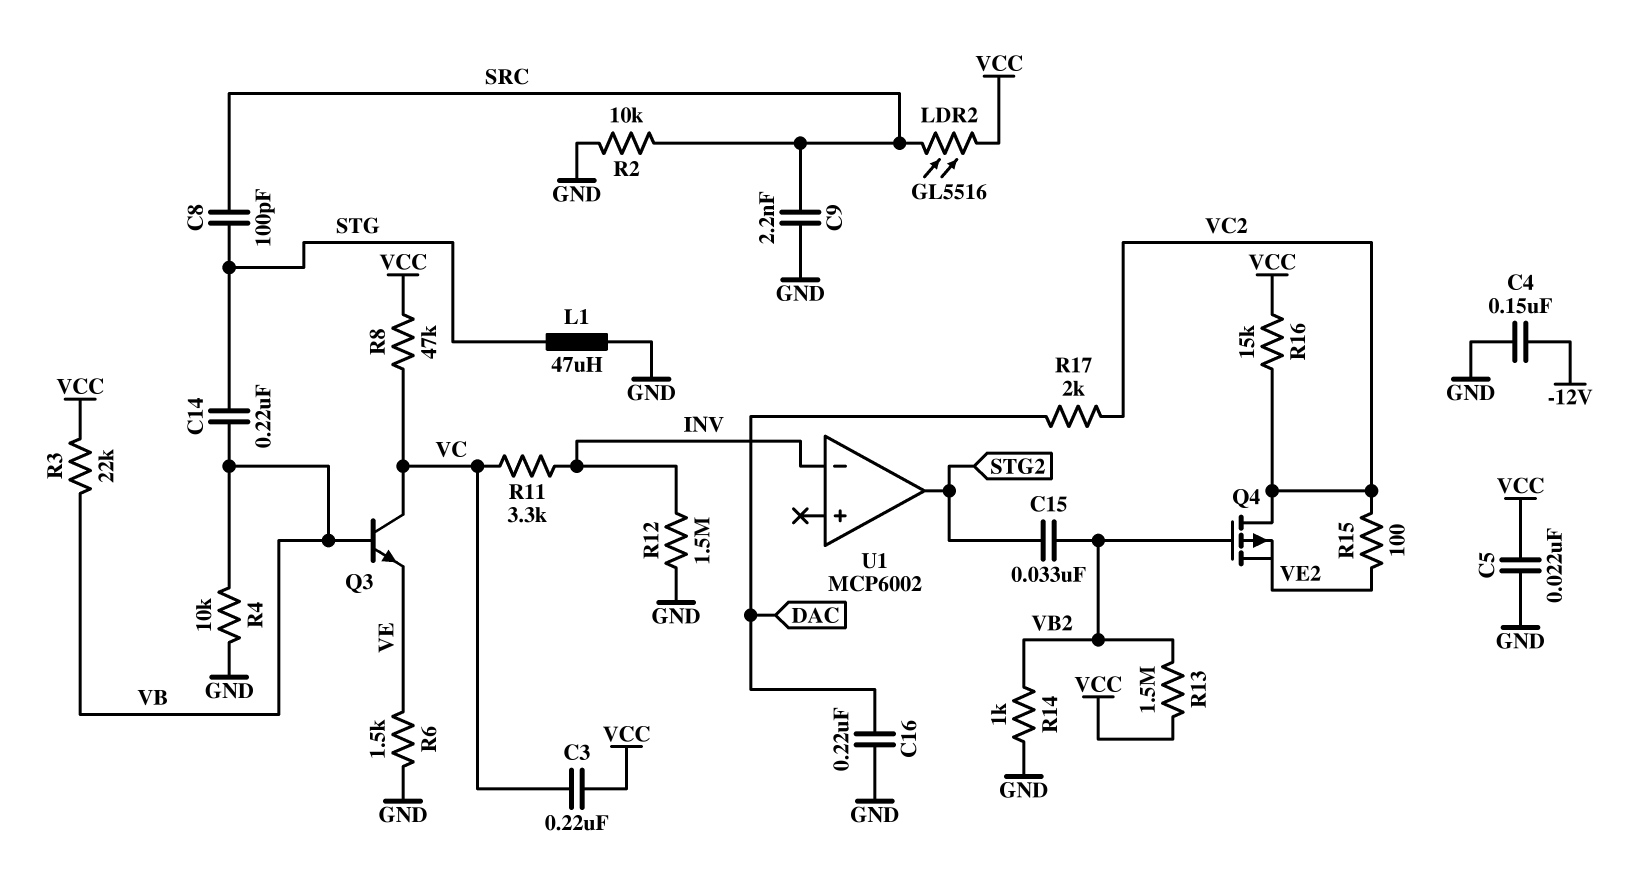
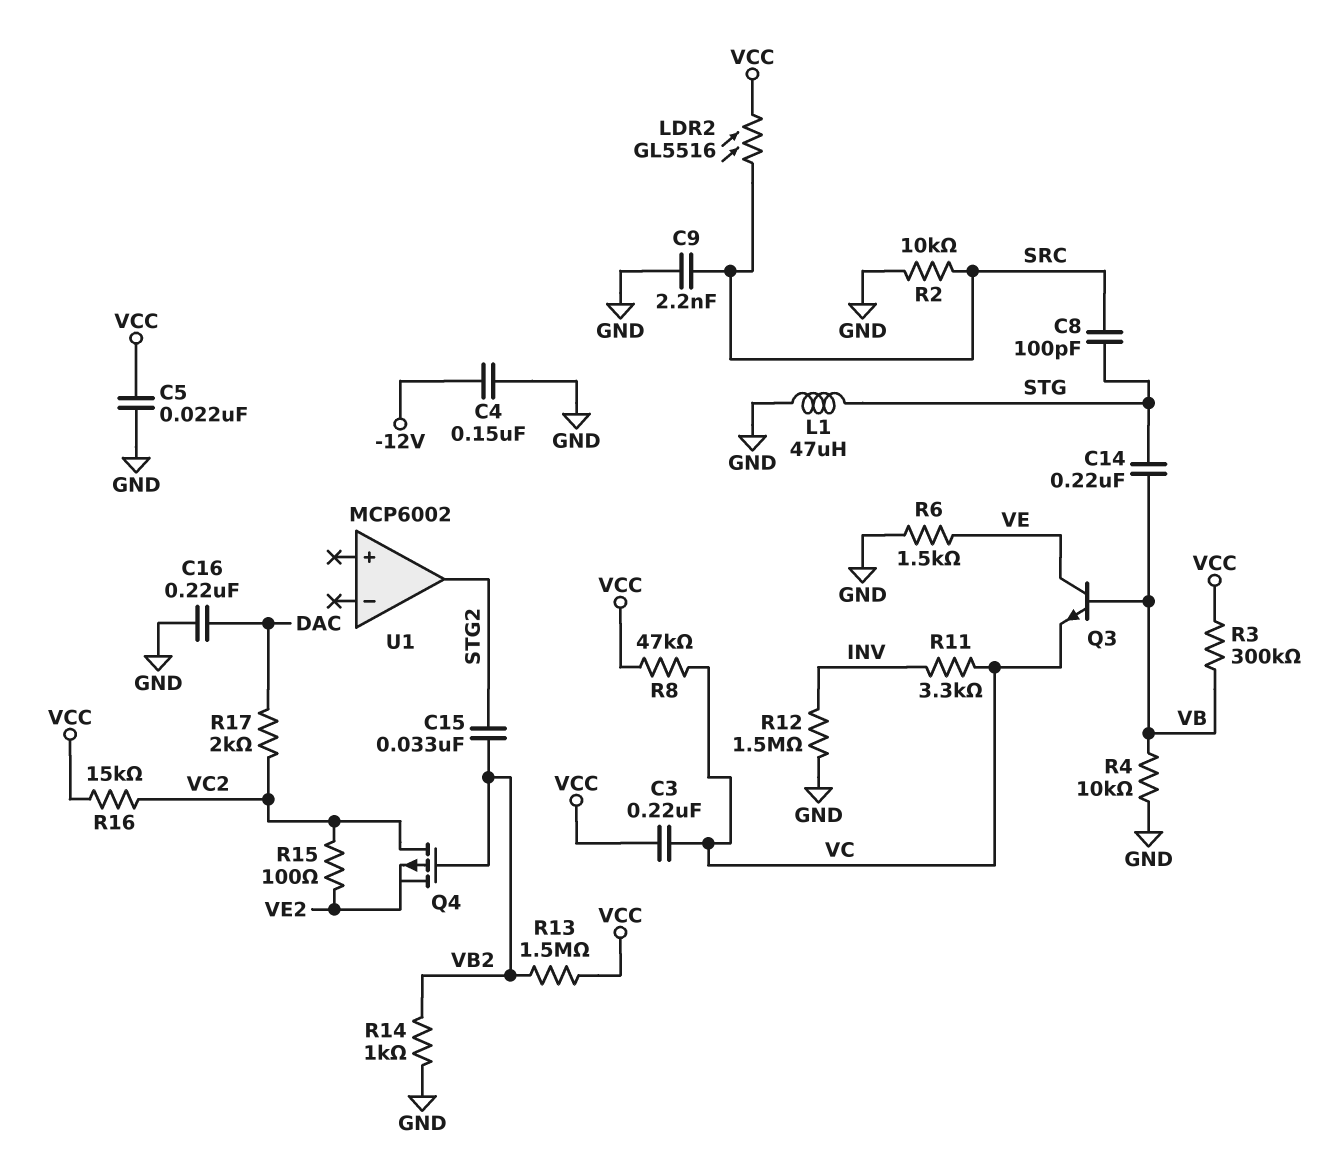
Q3: NPN (B VB, C VC, E VE) -> NPN (B VB, C VE, E VC)
R3: 22k (VB, VCC) -> 300k (VB, VCC)
U1 pin in-: INV -> none

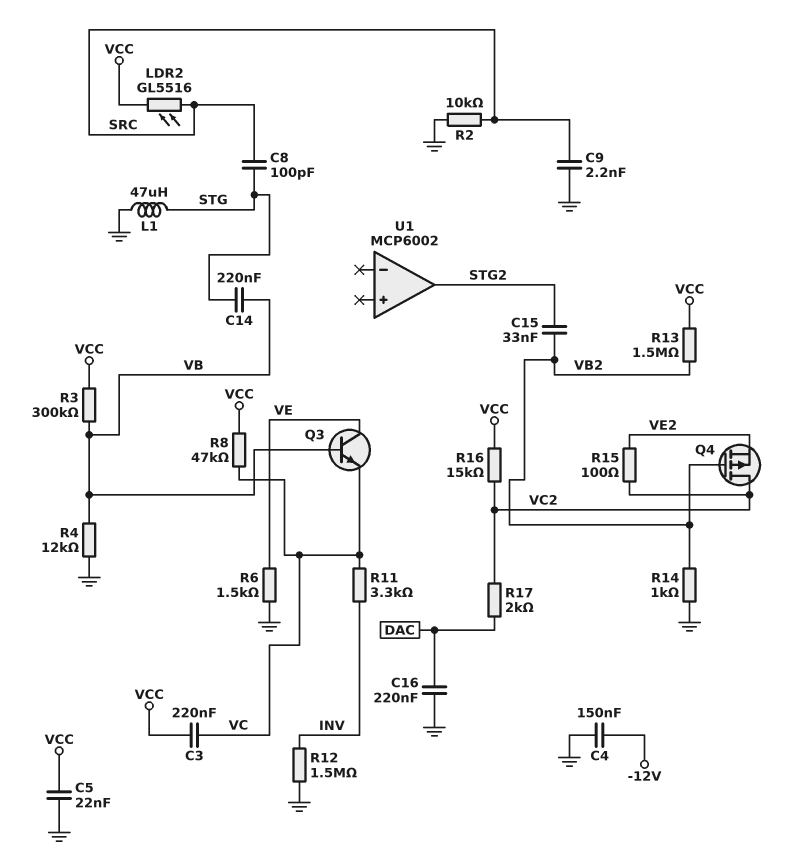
R4: 10k (GND, VB) -> 12k (GND, VB)

